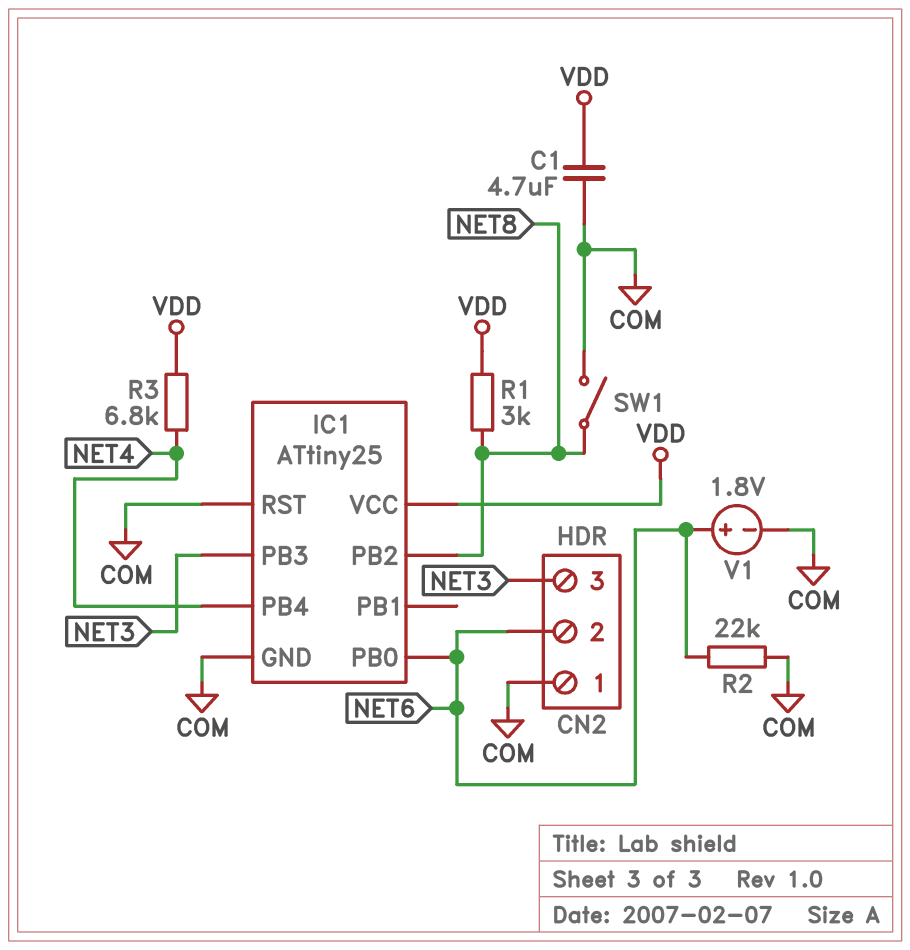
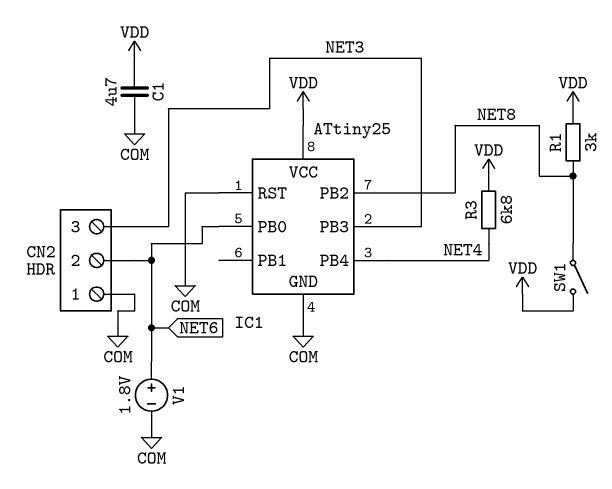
R2: 22k (COM, NET6) -> none
SW1: switch (COM, NET8) -> switch (NET8, VDD)

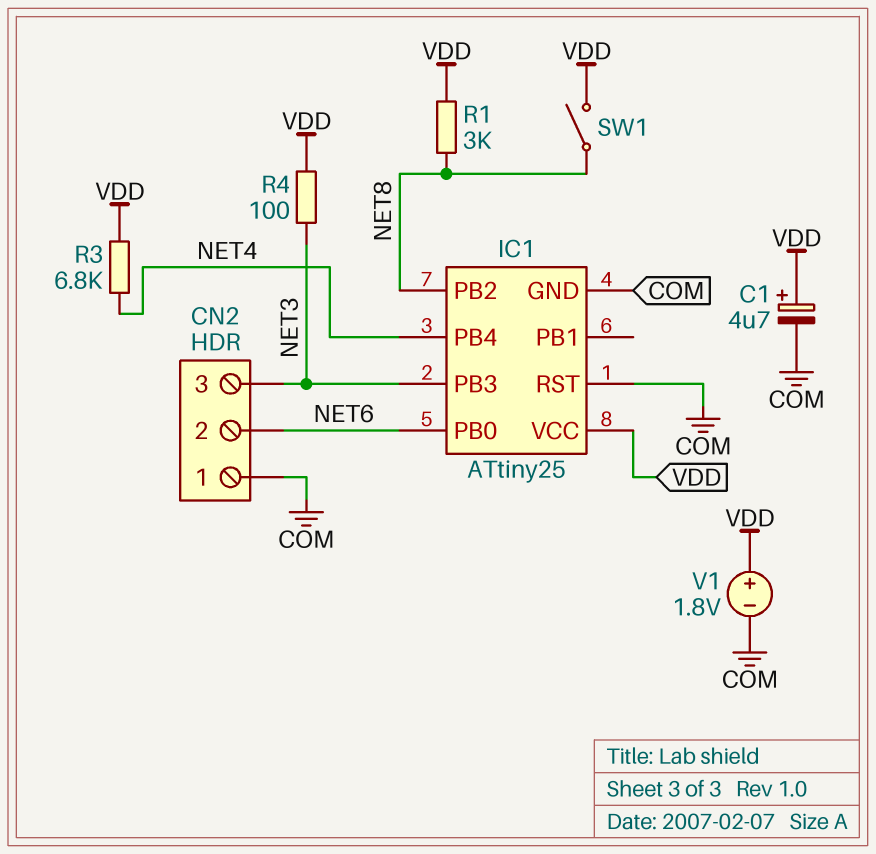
C1: 4.7uF (COM, VDD) -> 4.7uF (plus VDD, minus COM)
R4: none -> 100 (NET3, VDD)
V1: 1.8V (plus NET6, minus COM) -> 1.8V (plus VDD, minus COM)

